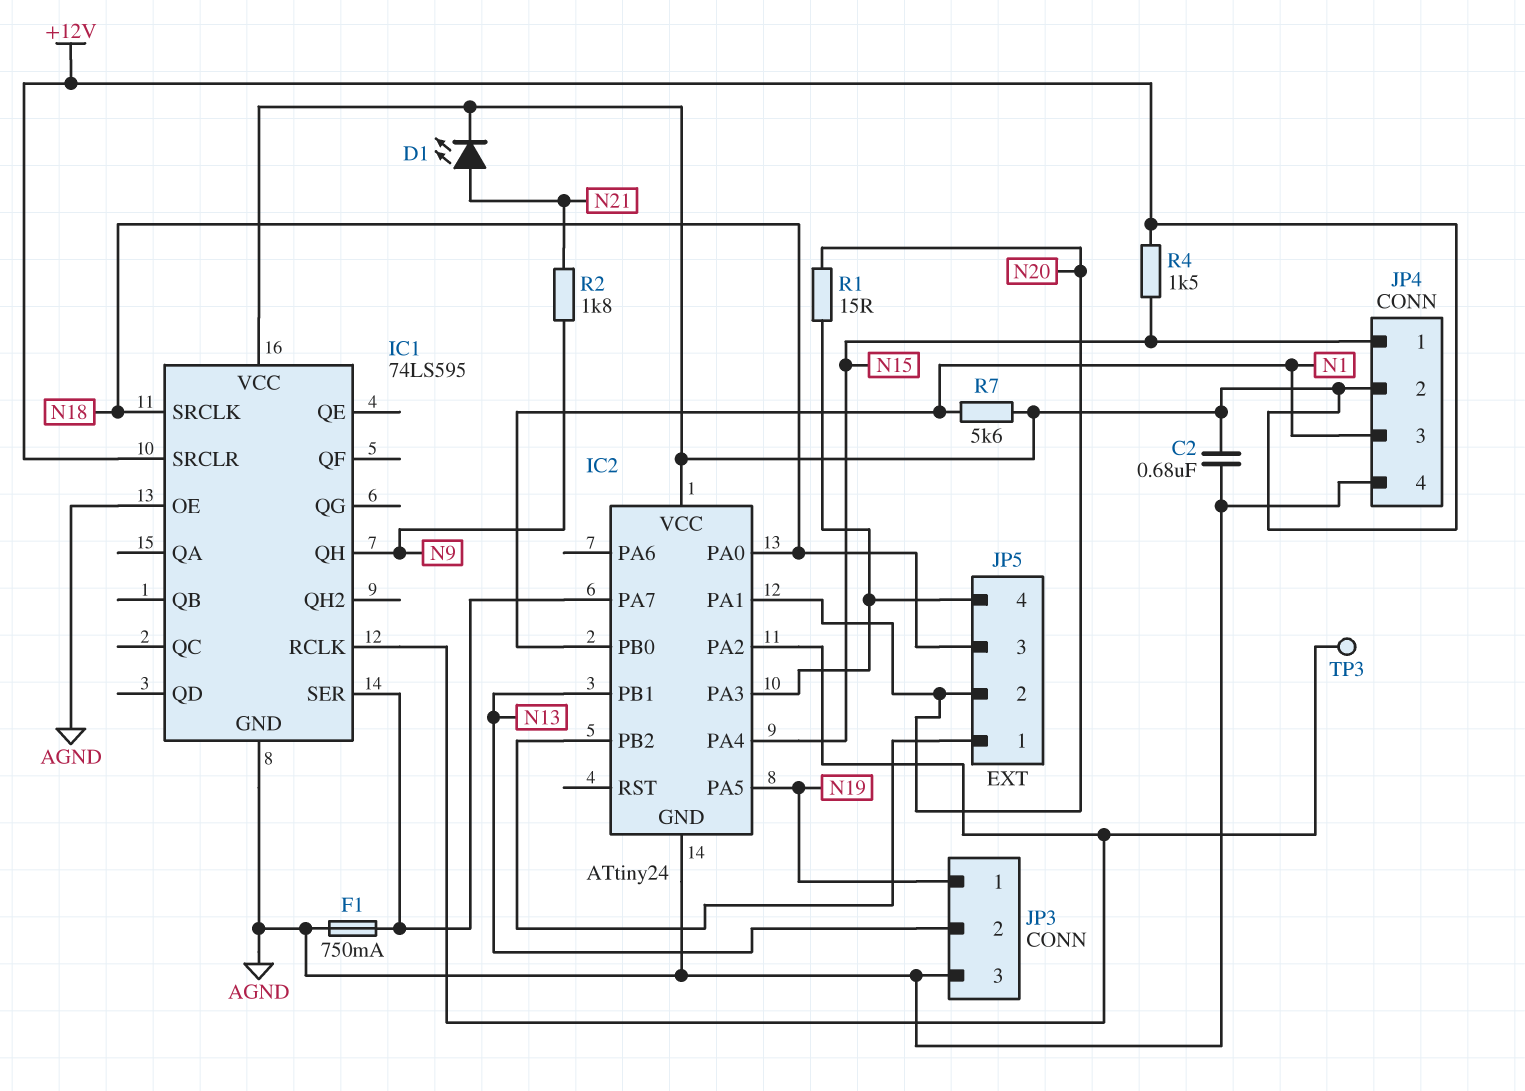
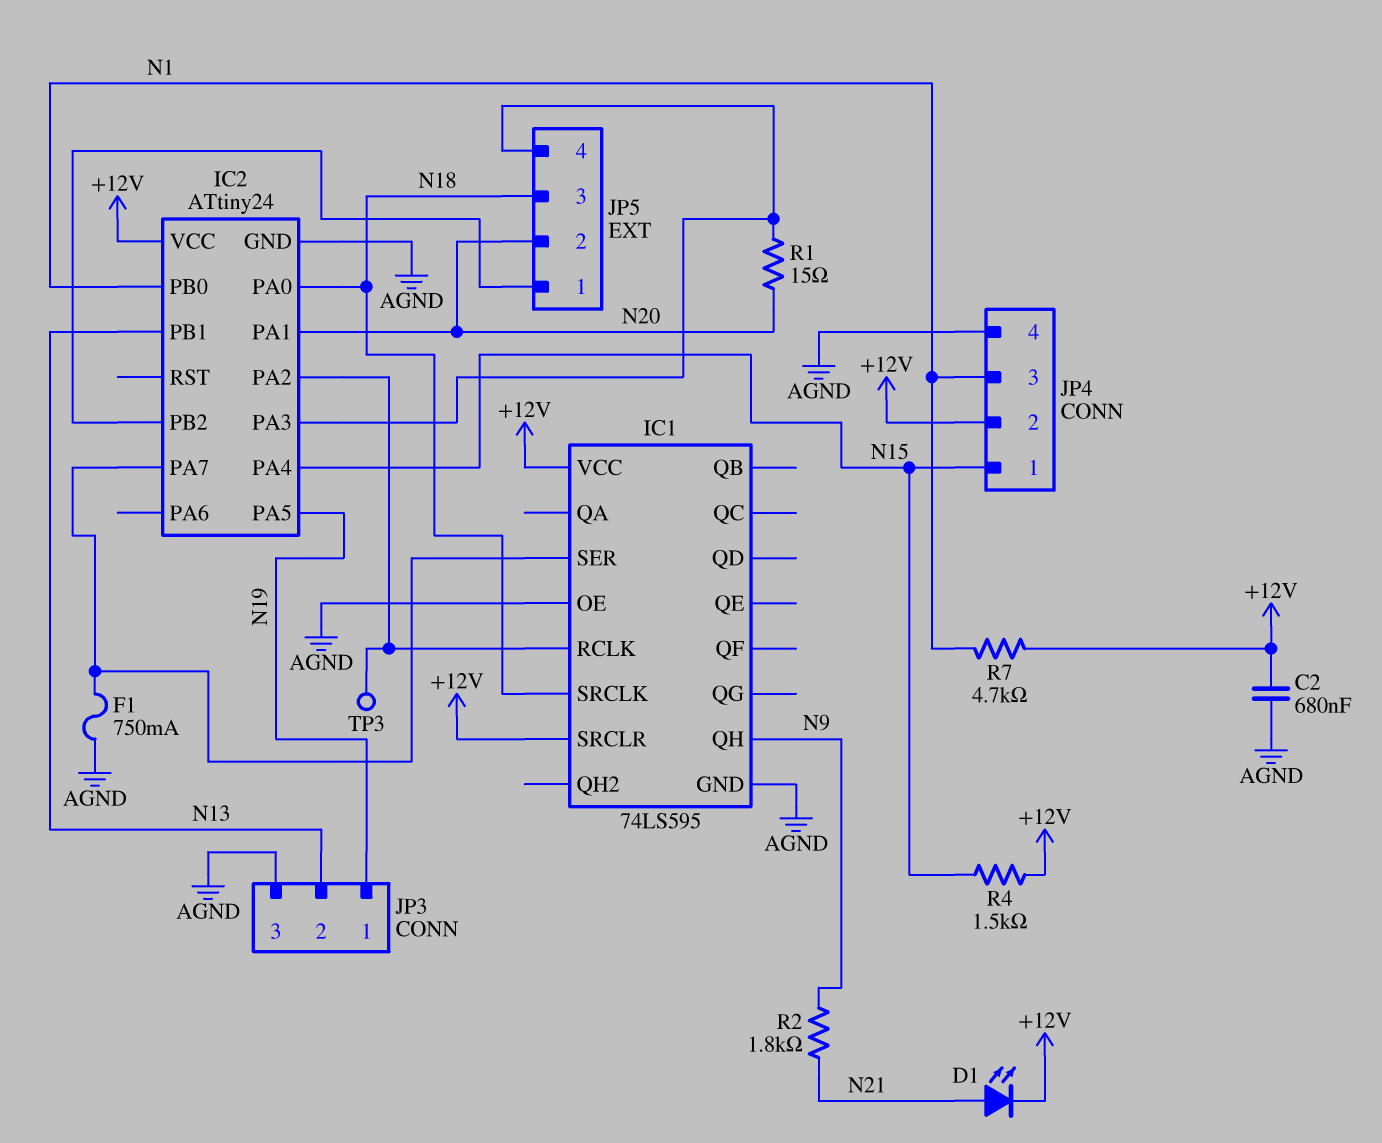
R7: 5.6k (+12V, N1) -> 4.7k (+12V, N1)

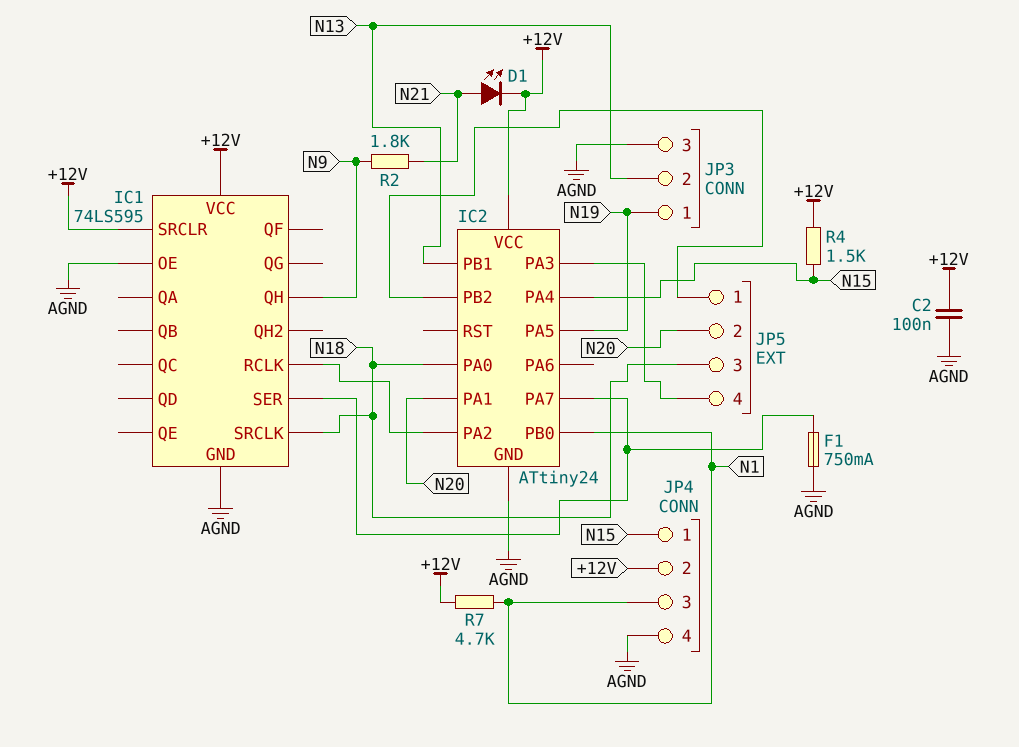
C2: 680nF (+12V, AGND) -> 100nF (+12V, AGND)
R1: 15 (IC2/PA3, N20) -> none
TP3: test point (IC1/RCLK) -> none

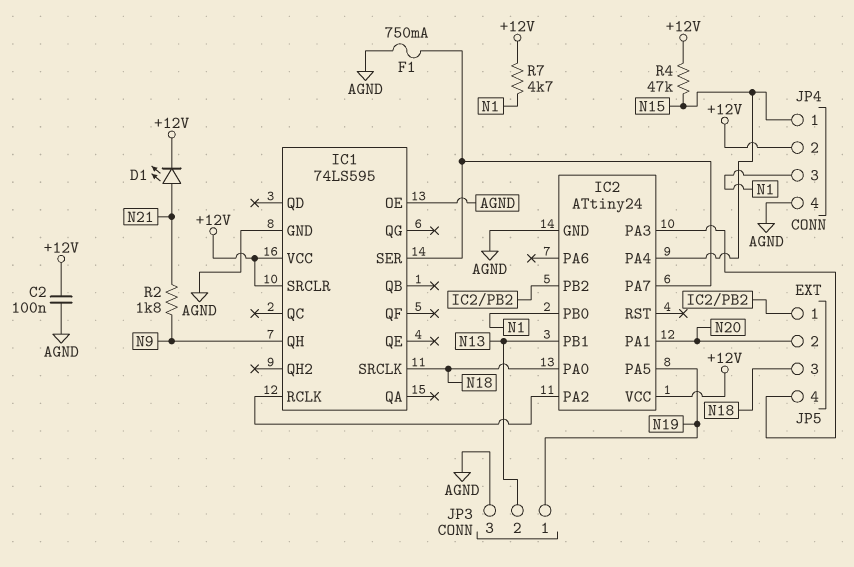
R4: 1.5k (+12V, N15) -> 47k (+12V, N15)

